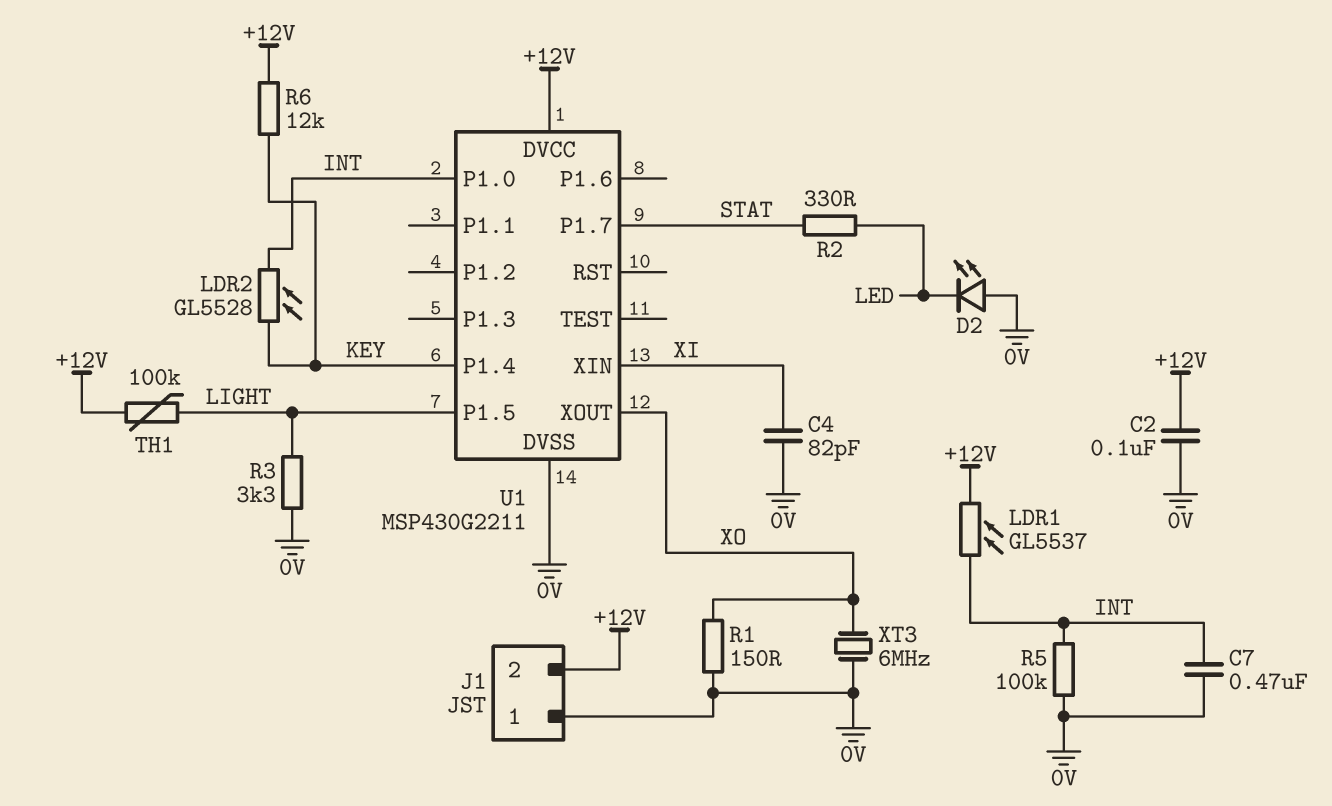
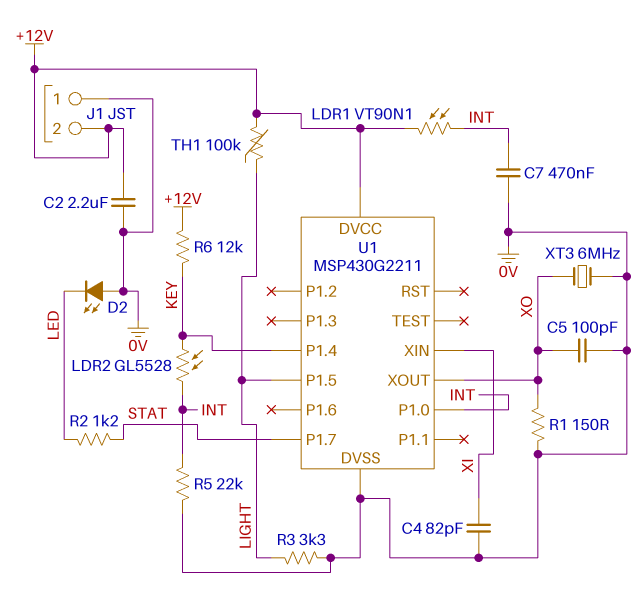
C2: 100nF (+12V, 0V) -> 2.2uF (+12V, 0V)
C5: none -> 100pF (0V, XO)
LDR1: GL5537 (+12V, INT) -> VT90N1 (+12V, INT)
R2: 330 (LED, STAT) -> 1.2k (LED, STAT)
R5: 100k (0V, INT) -> 22k (0V, INT)

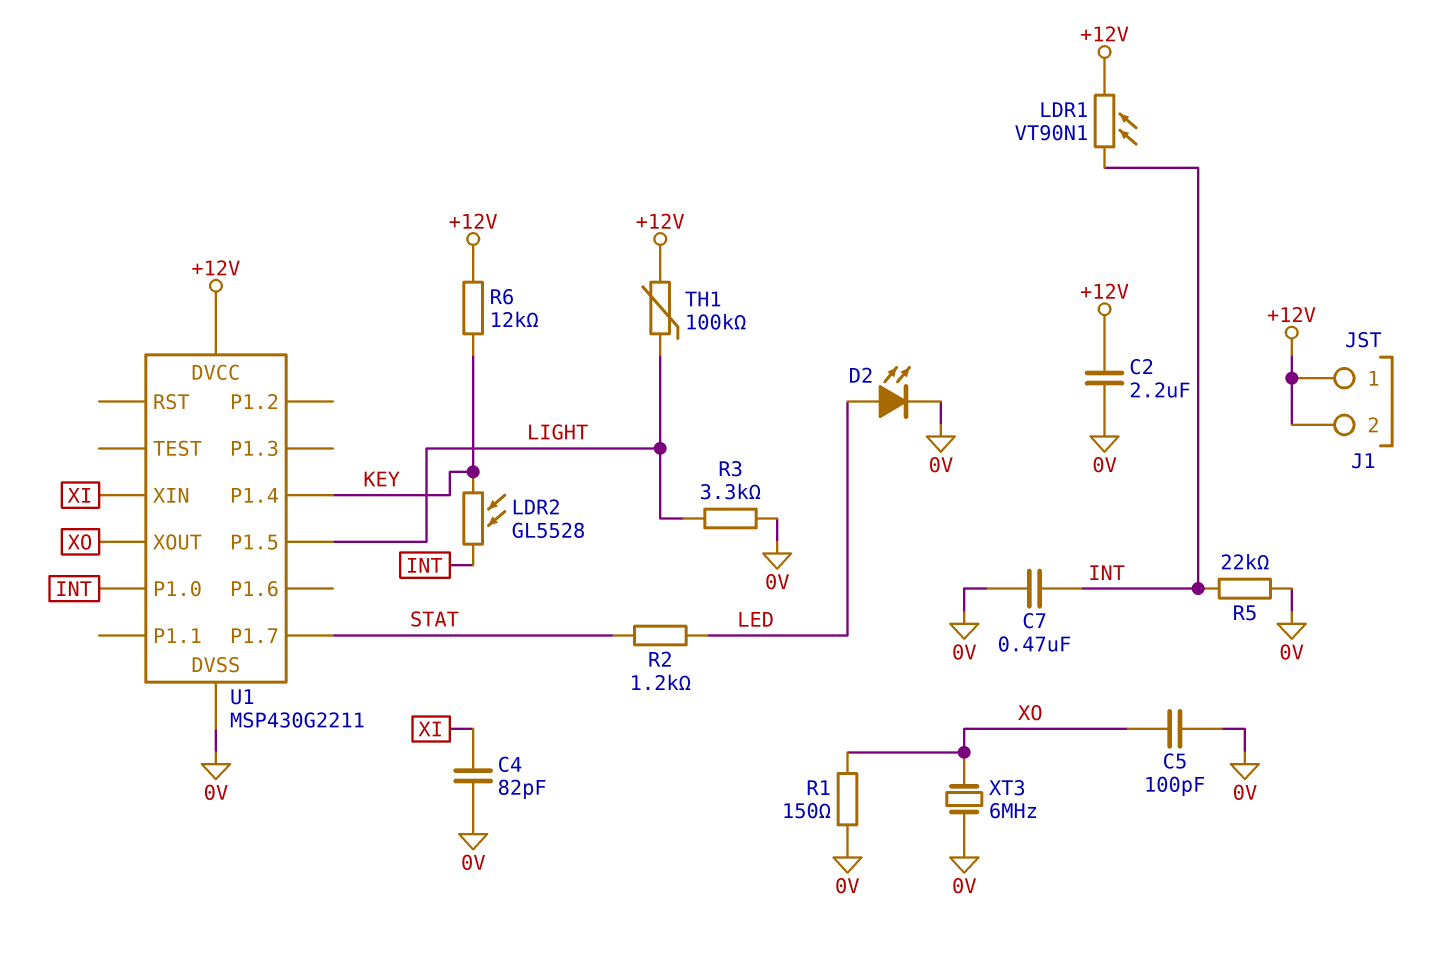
D2: LED (A 0V, K LED) -> LED (A LED, K 0V)
J1 pin 1: 0V -> +12V

